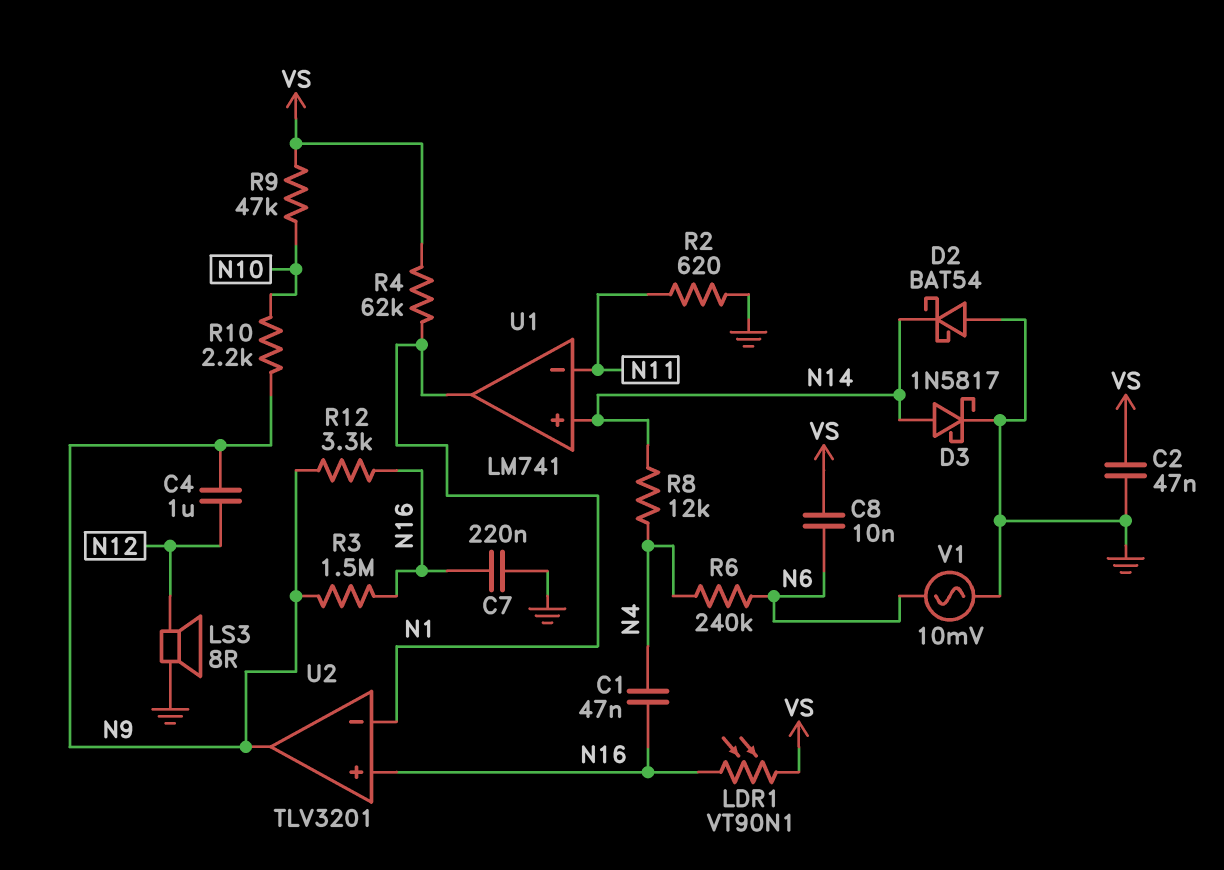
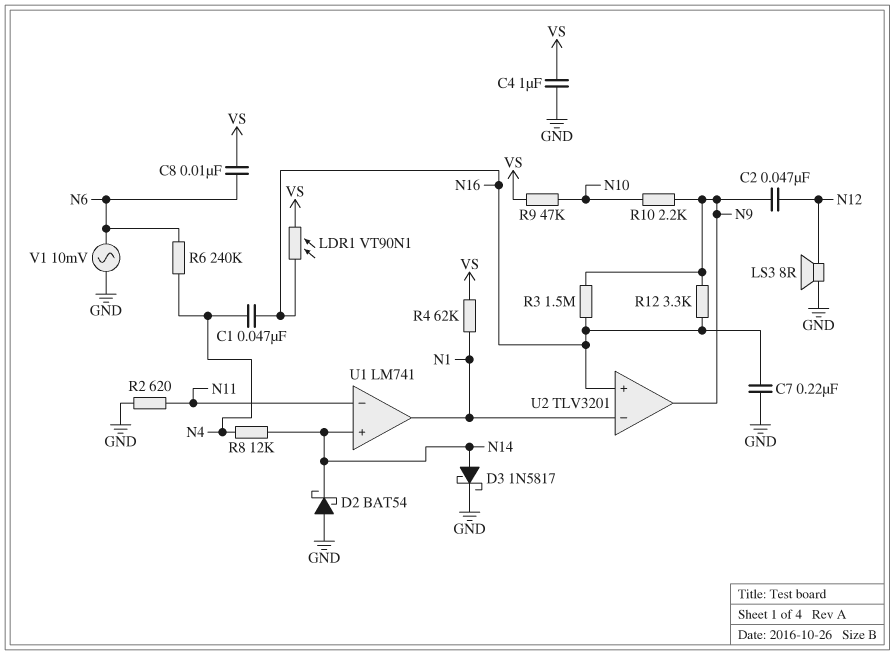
C2: 47nF (GND, VS) -> 47nF (N9, N12)
C4: 1uF (N9, N12) -> 1uF (GND, VS)

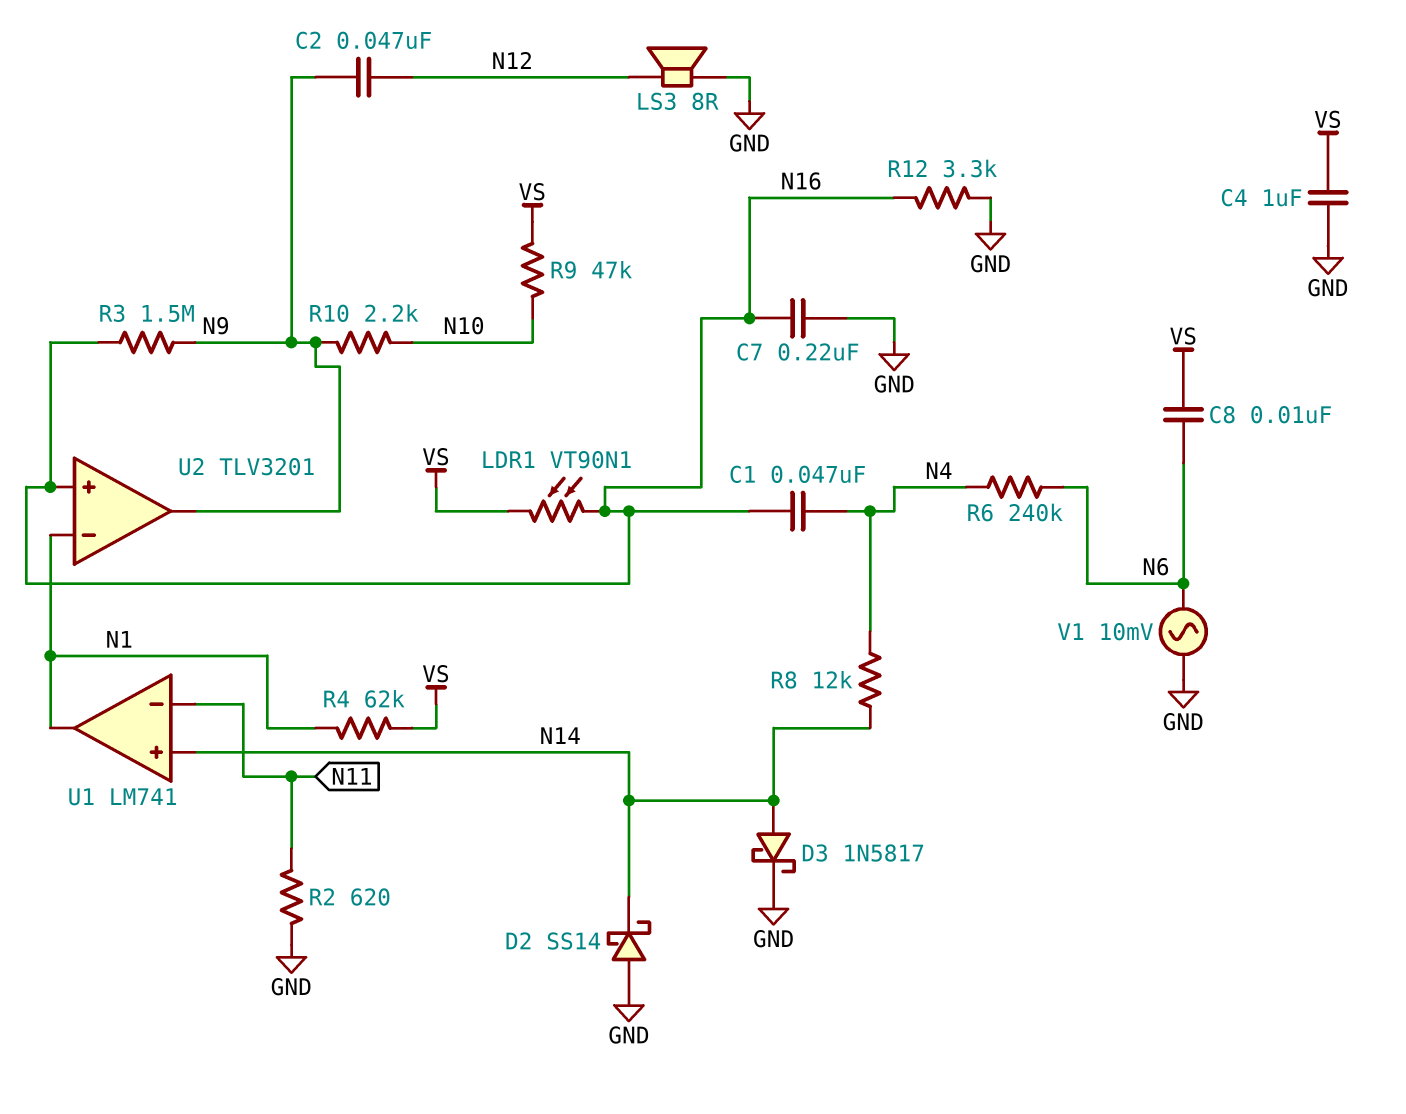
D2: schottky BAT54 (A GND, K N14) -> schottky SS14 (A GND, K N14)
R12: 3.3k (N9, N16) -> 3.3k (GND, N16)

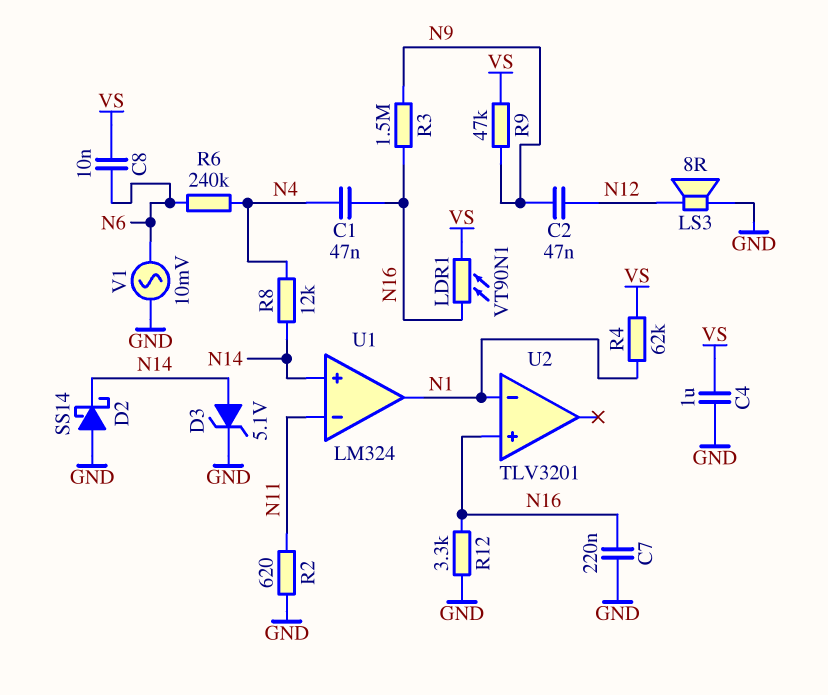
D3: schottky 1N5817 (A N14, K GND) -> zener 5.1V (A N14, K GND)
R9: 47k (N10, VS) -> 47k (N9, VS)
R10: 2.2k (N9, N10) -> none
U1: LM741 -> LM324
U2 pin out: N9 -> none

